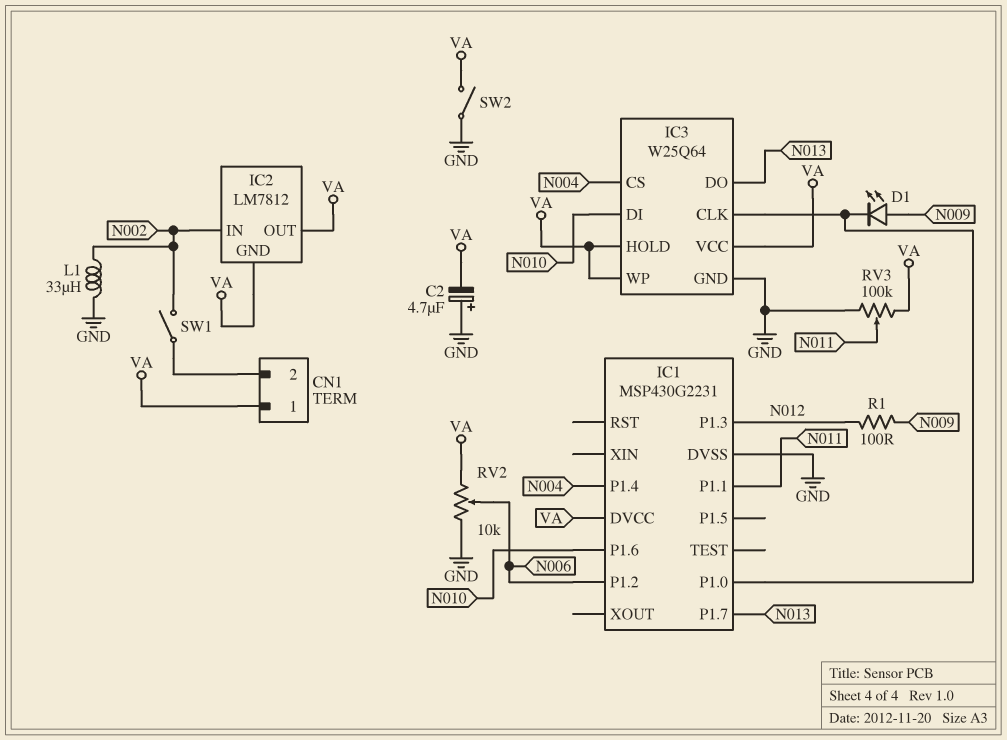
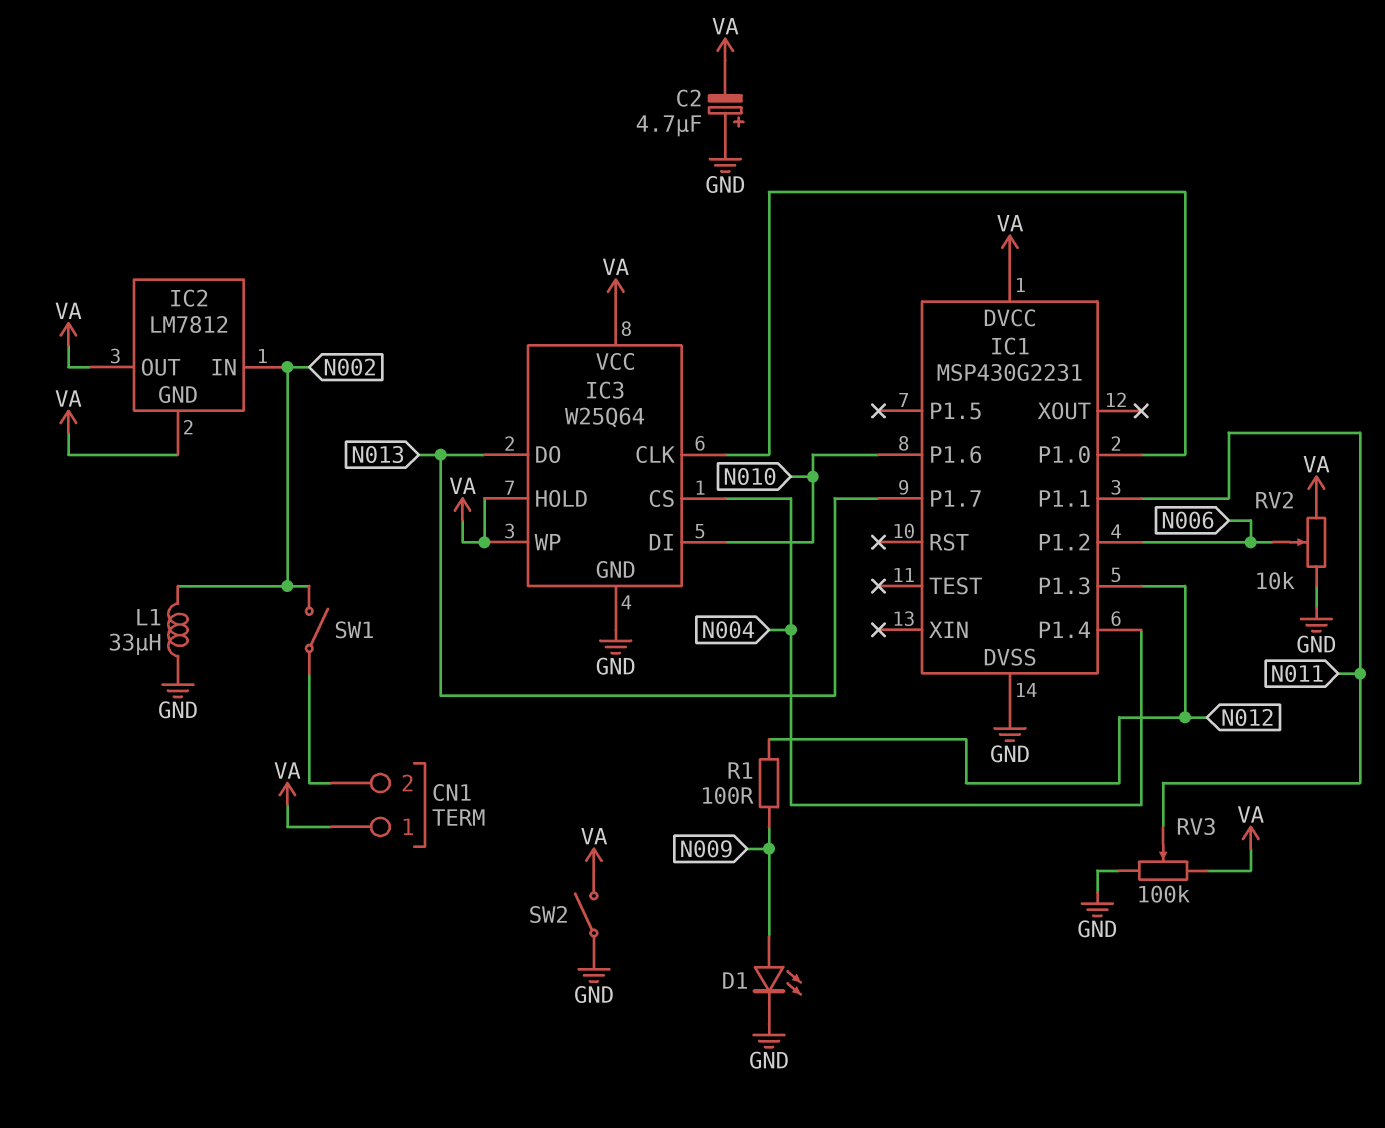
D1: LED (A N009, K IC1/P1.0) -> LED (A N009, K GND)

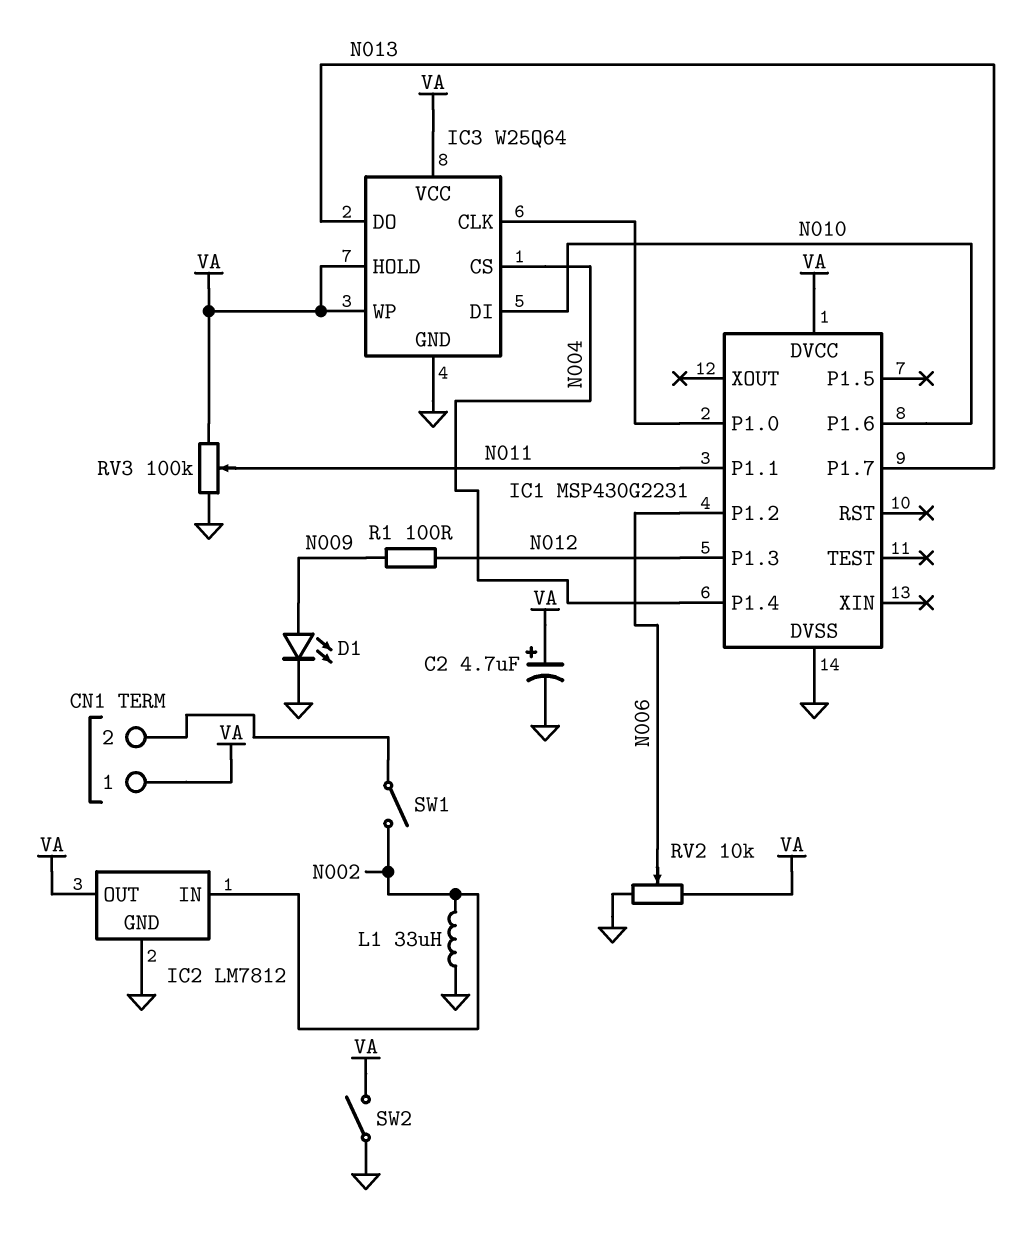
C2: 4.7uF (plus GND, minus VA) -> 4.7uF (plus VA, minus GND)
IC2 pin GND: VA -> GND

